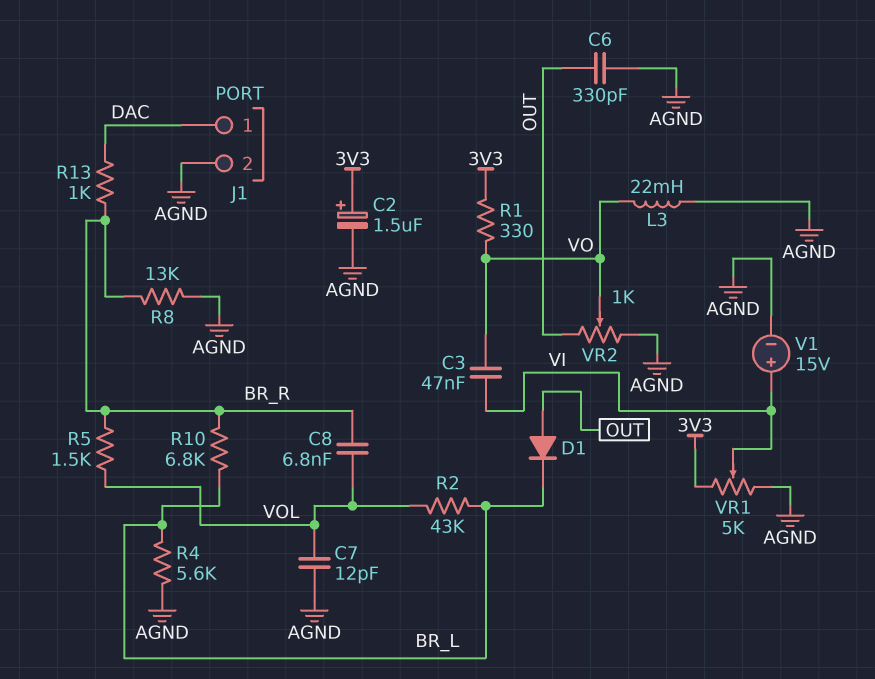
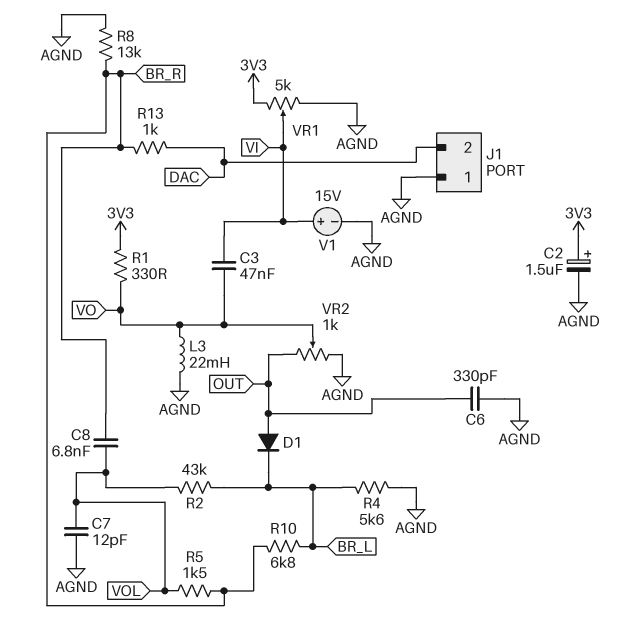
J1 pin 1: DAC -> AGND
J1 pin 2: AGND -> DAC

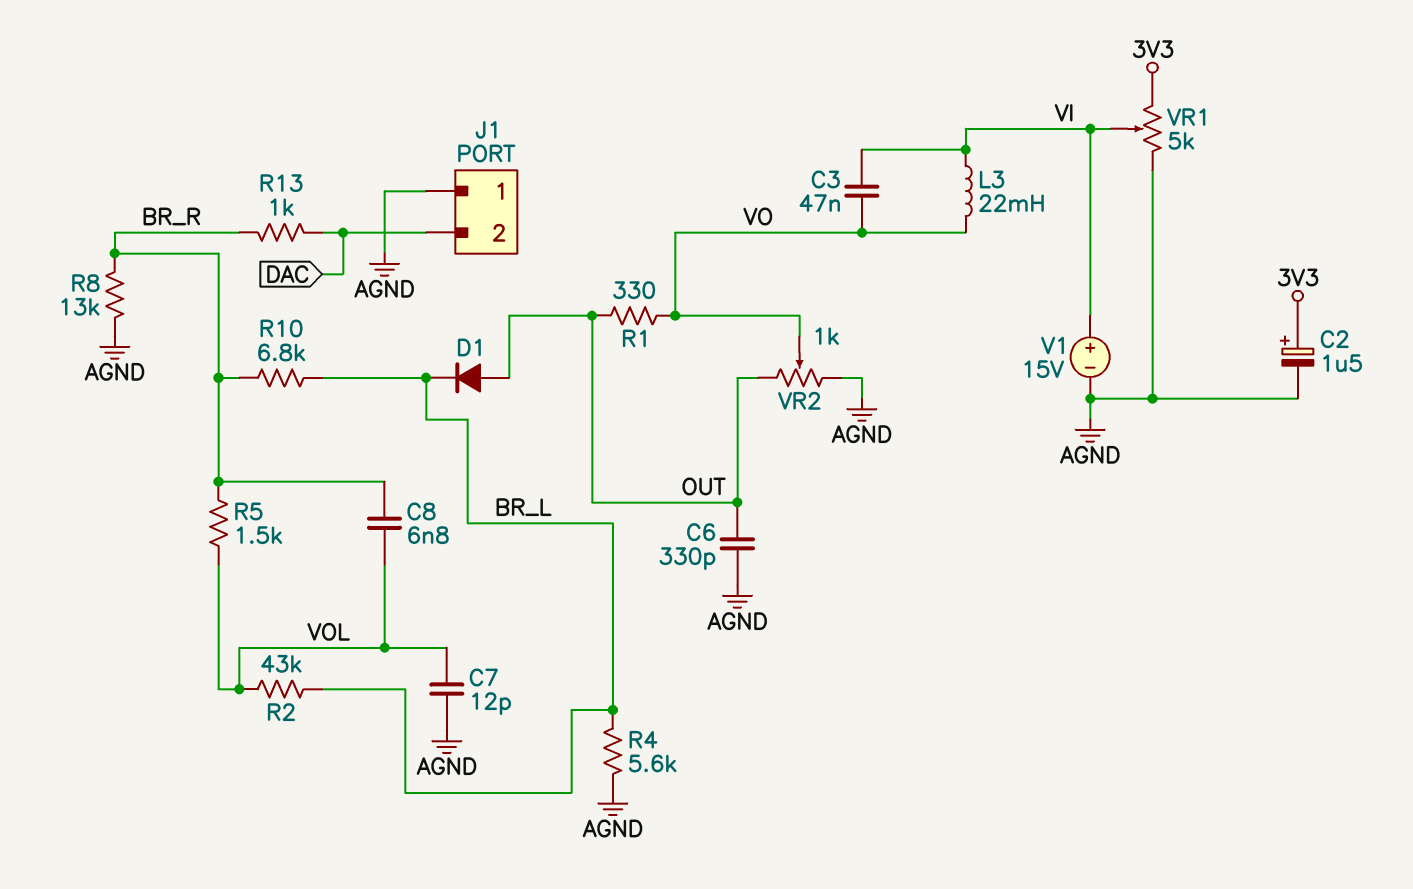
L3: 22mH (AGND, VO) -> 22mH (VI, VO)
R1: 330 (3V3, VO) -> 330 (OUT, VO)

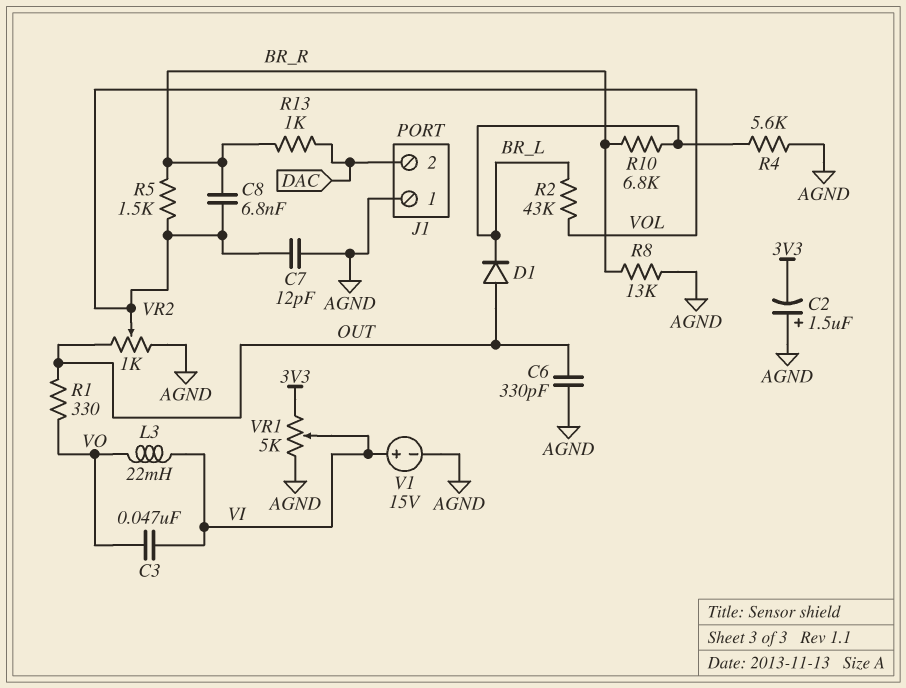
C2: 1.5uF (plus 3V3, minus AGND) -> 1.5uF (plus AGND, minus 3V3)
VR2: 1k (AGND, OUT, wiper VO) -> 1k (AGND, OUT, wiper VOL)

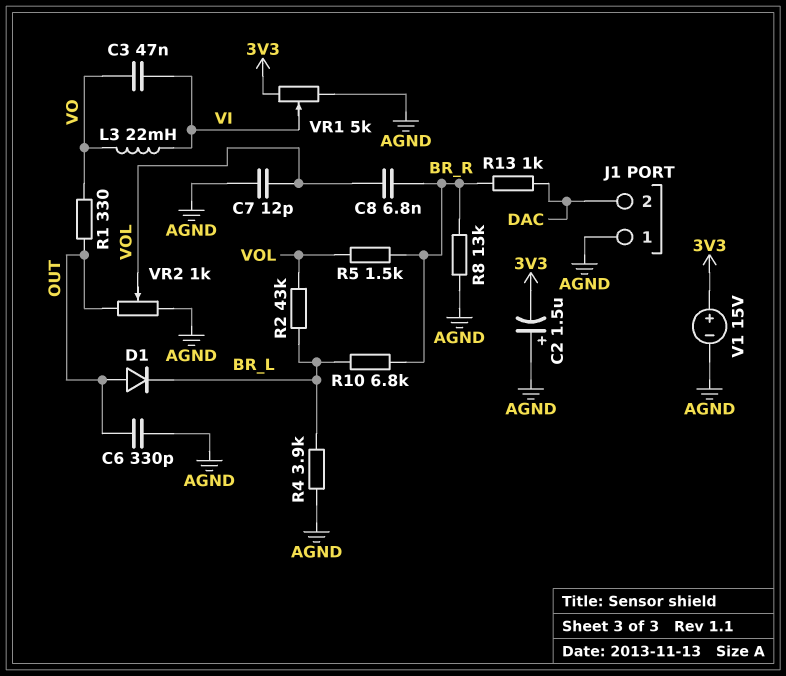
R4: 5.6k (AGND, BR_L) -> 3.9k (AGND, BR_L)
V1: 15V (plus VI, minus AGND) -> 15V (plus 3V3, minus AGND)

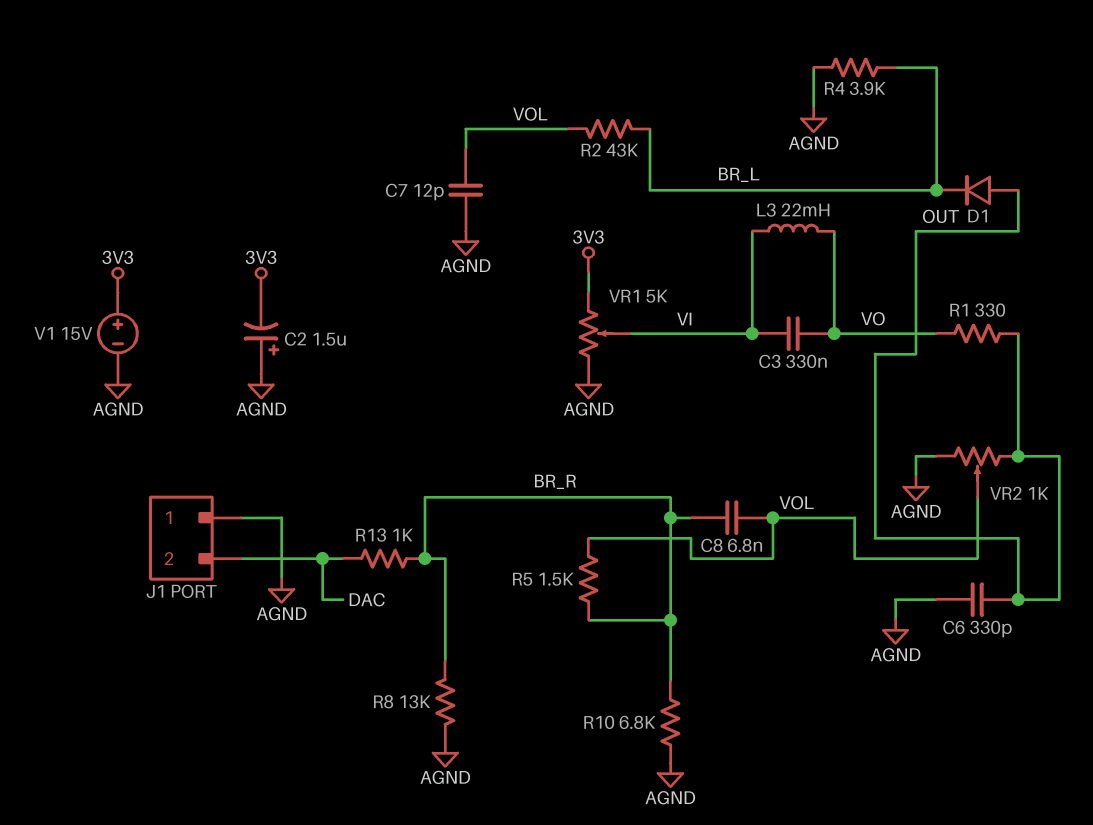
C3: 47nF (VI, VO) -> 330nF (VI, VO)
R10: 6.8k (BR_L, BR_R) -> 6.8k (AGND, BR_R)

